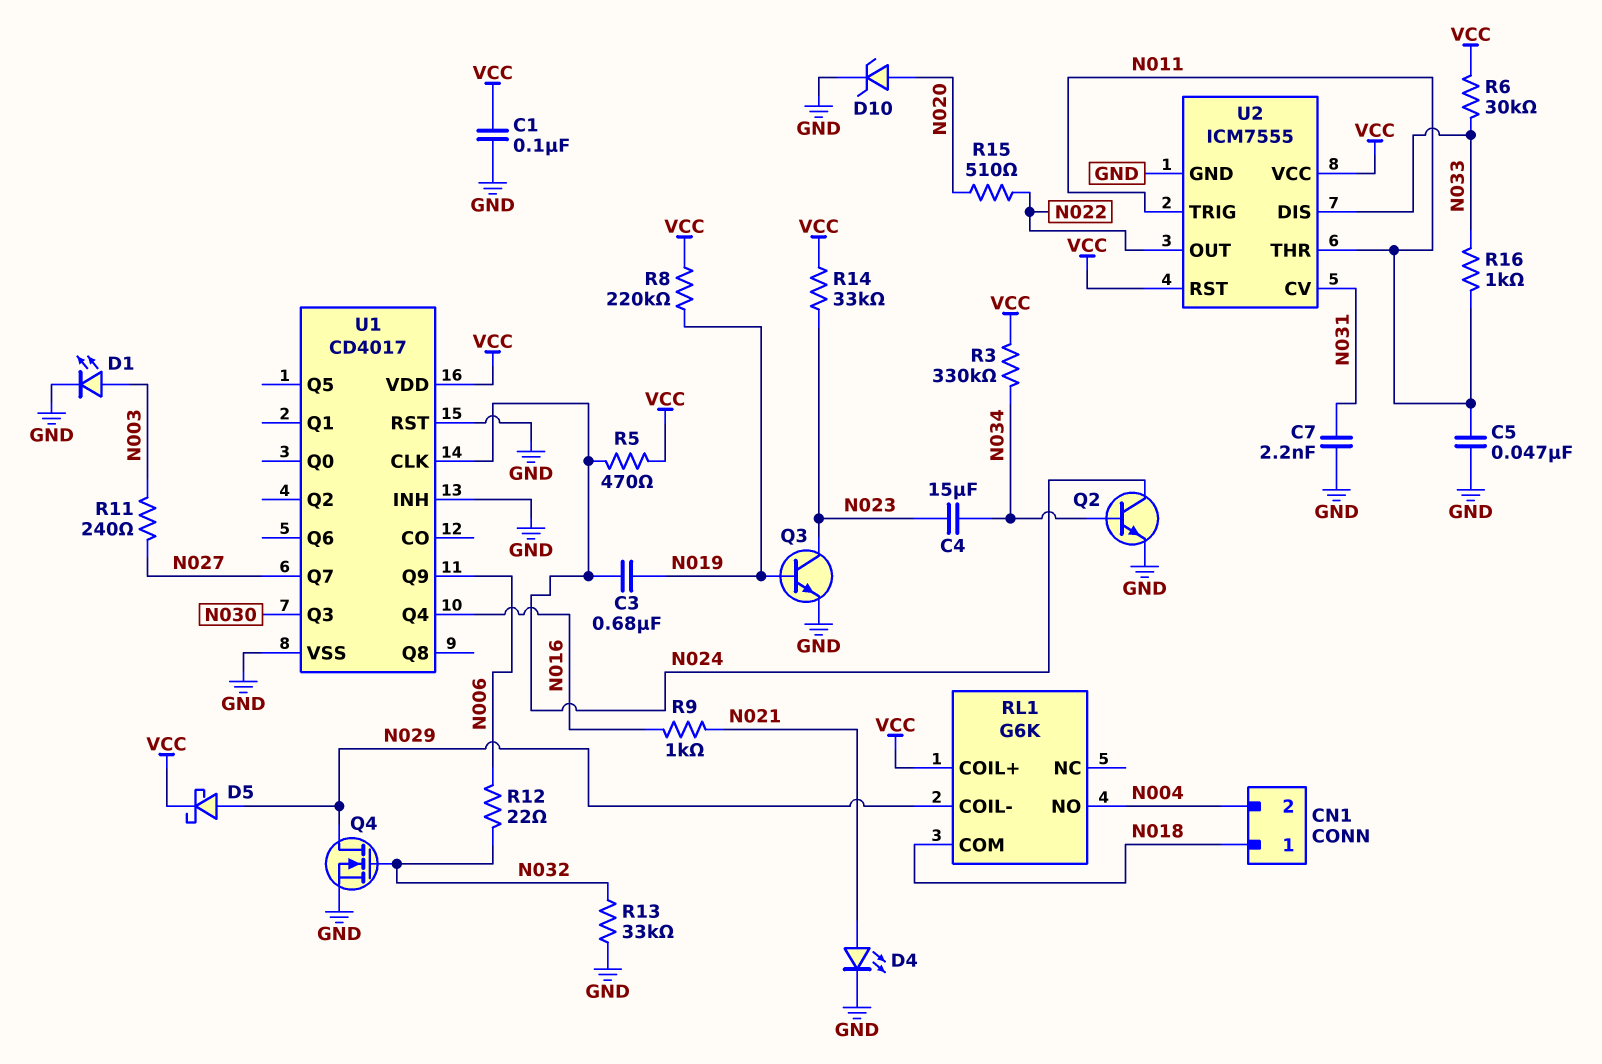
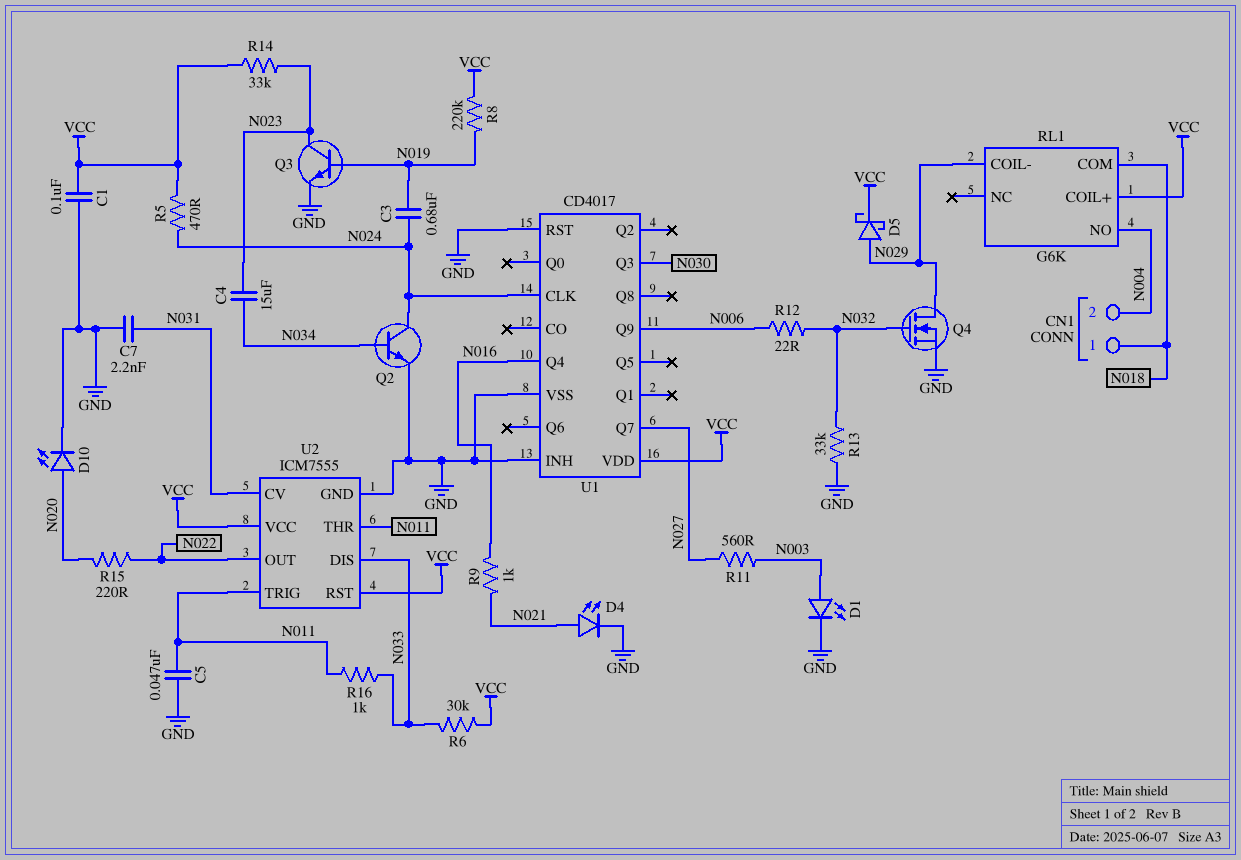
D10: zener (A N020, K GND) -> LED (A N020, K GND)
R3: 330k (N034, VCC) -> none
R11: 240 (N003, N027) -> 560 (N003, N027)
R15: 510 (N020, N022) -> 220 (N020, N022)

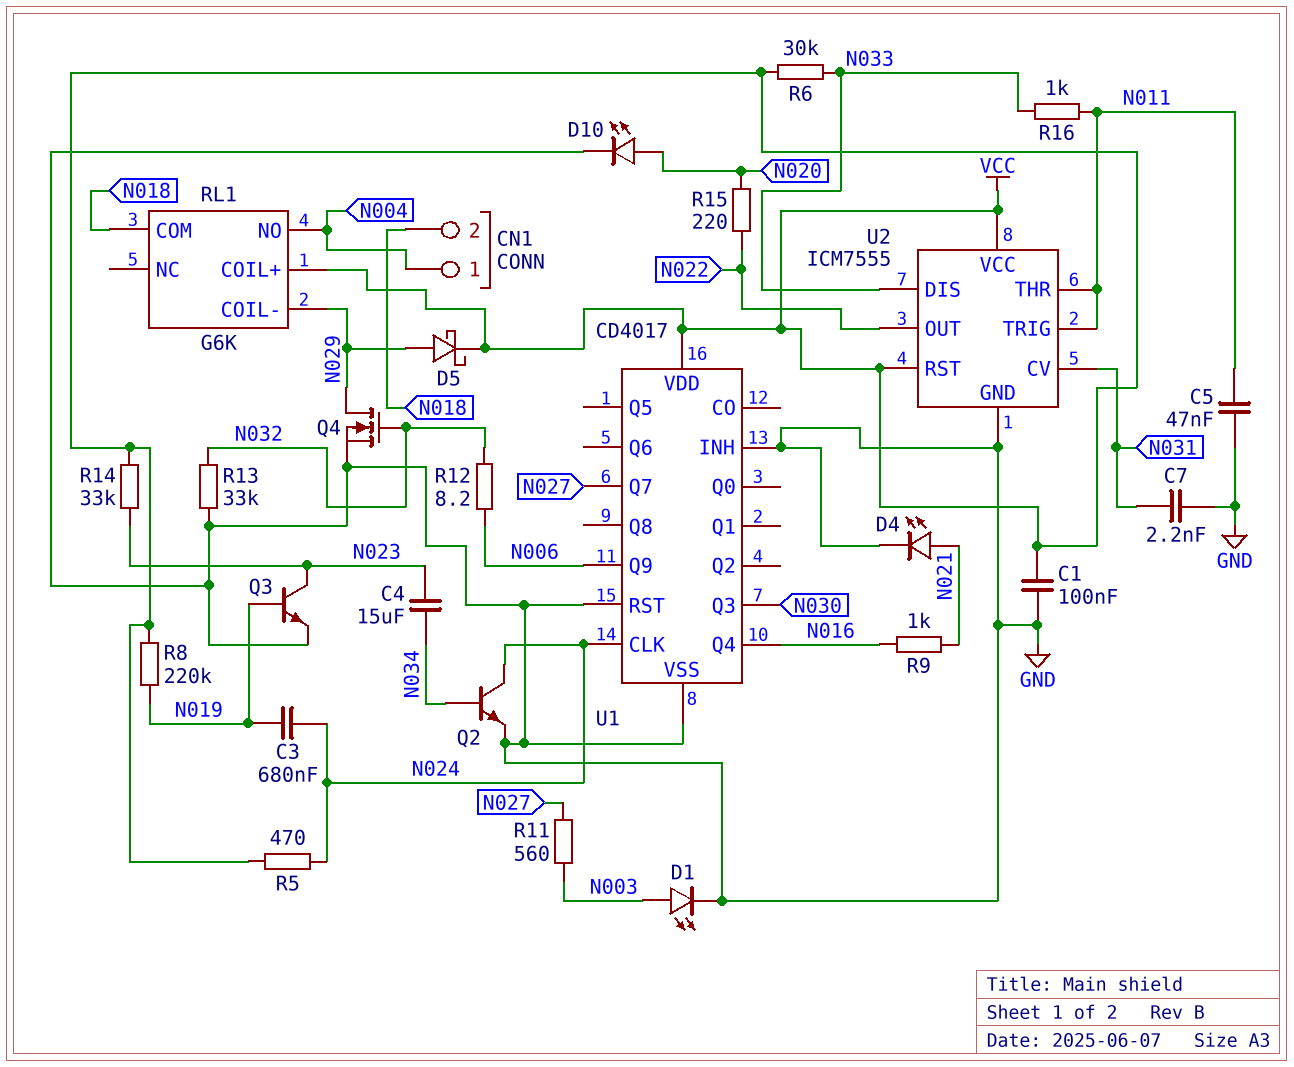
CN1 pin 1: N018 -> N004
CN1 pin 2: N004 -> N018
R12: 22 (N006, N032) -> 8.2 (N006, N032)

